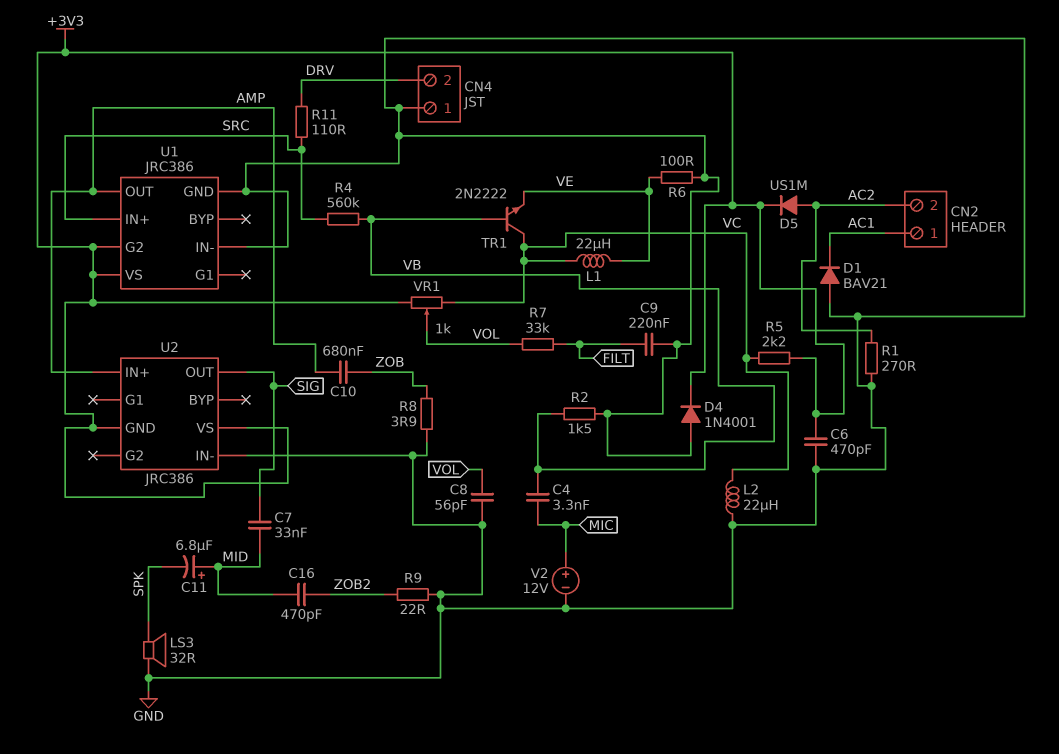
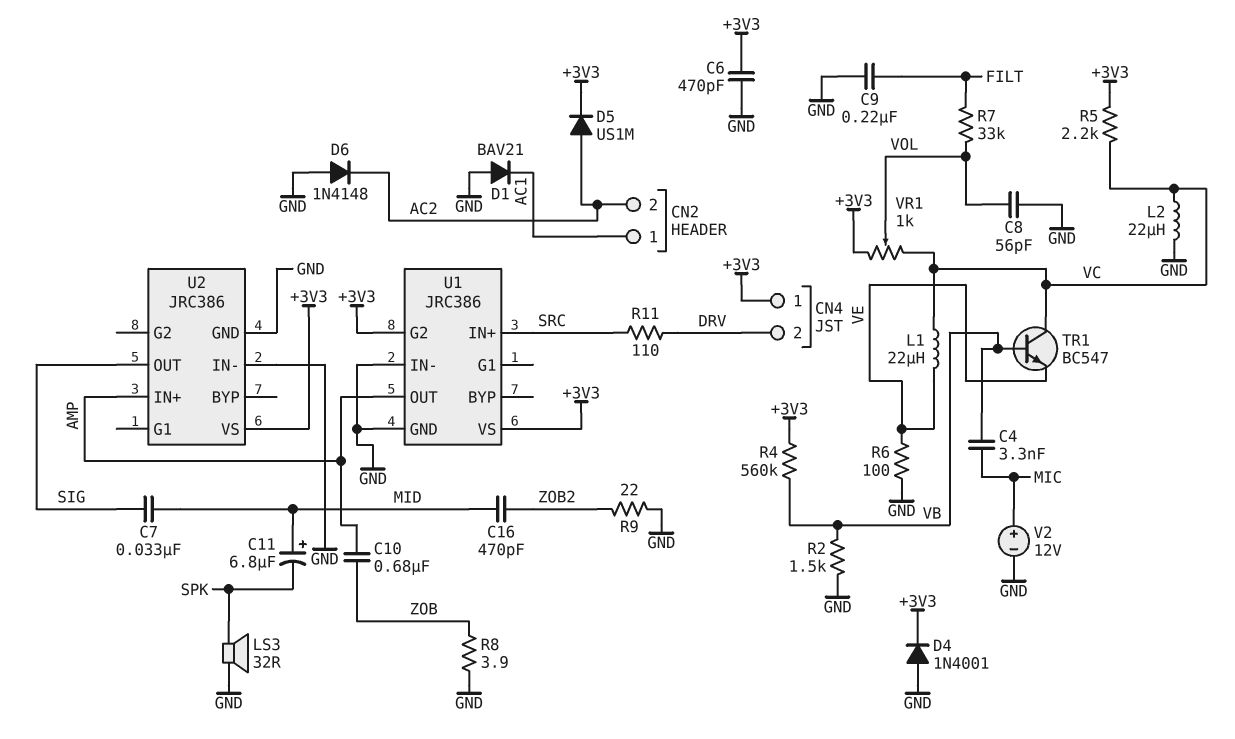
CN4 pin 1: GND -> +3V3
D6: none -> diode 1N4148 (A GND, K AC2)
R1: 270 (AC2, GND) -> none
R4: 560k (SRC, VB) -> 560k (+3V3, VB)
TR1: NPN 2N2222 (B VB, C VC, E VE) -> NPN BC547 (B VB, C VC, E VE)
U2 pin GND: +3V3 -> GND

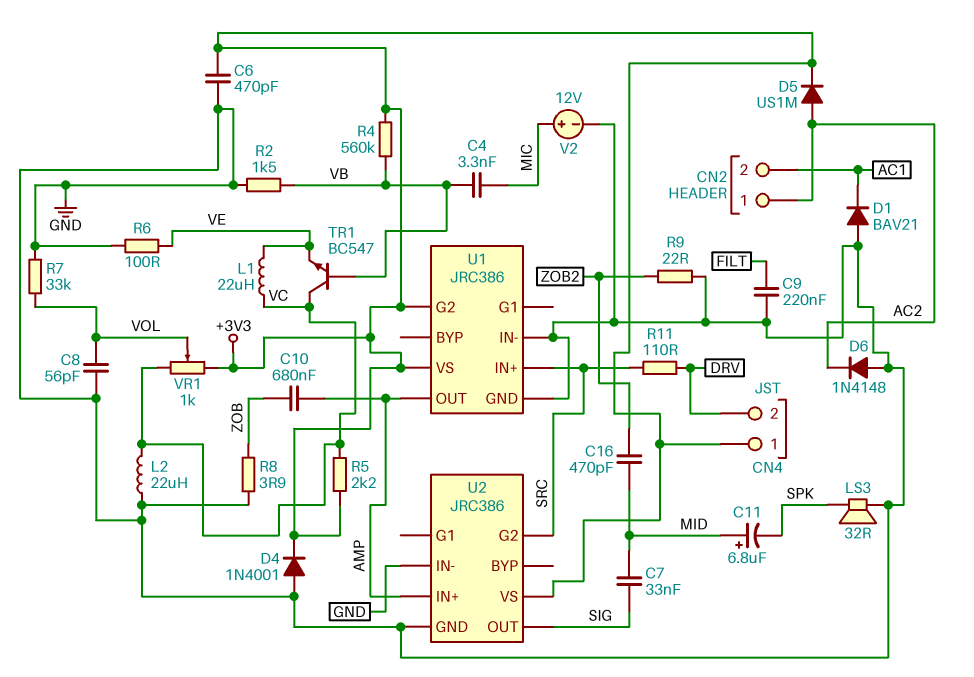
CN2 pin 1: AC1 -> AC2
CN2 pin 2: AC2 -> AC1
R7: 33k (FILT, VOL) -> 33k (GND, VOL)
U2 pin G2: none -> SRC

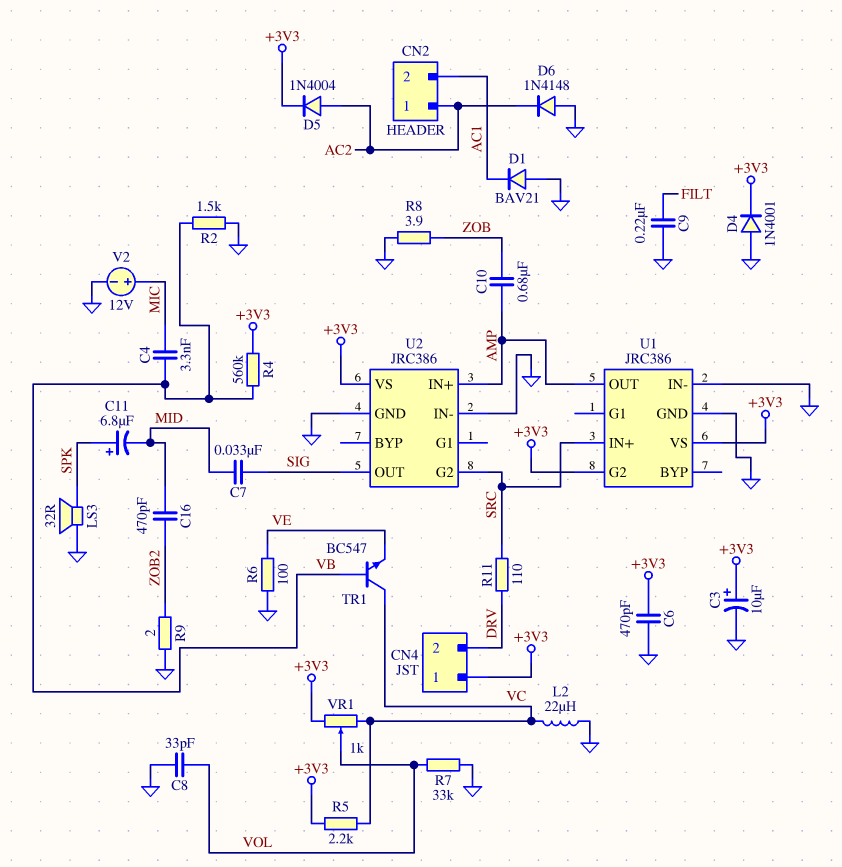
C3: none -> 10uF (plus +3V3, minus GND)
C8: 56pF (GND, VOL) -> 33pF (GND, VOL)
C11: 6.8uF (plus MID, minus SPK) -> 6.8uF (plus SPK, minus MID)
D5: diode US1M (A AC2, K +3V3) -> diode 1N4004 (A AC2, K +3V3)
L1: 22uH (VC, VE) -> none
R9: 22 (GND, ZOB2) -> 2 (GND, ZOB2)

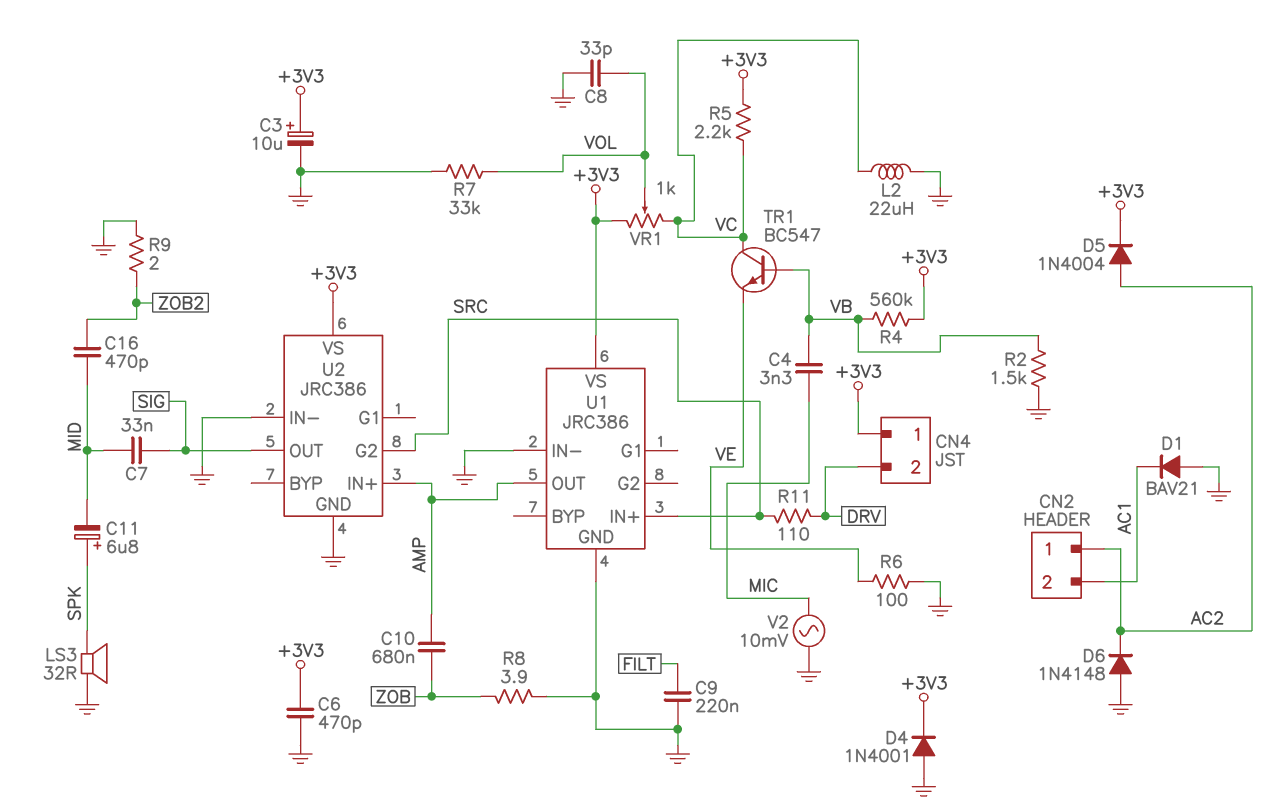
U1 pin G2: +3V3 -> none
V2: 12V (plus MIC, minus GND) -> AC 10mV (GND, MIC)

